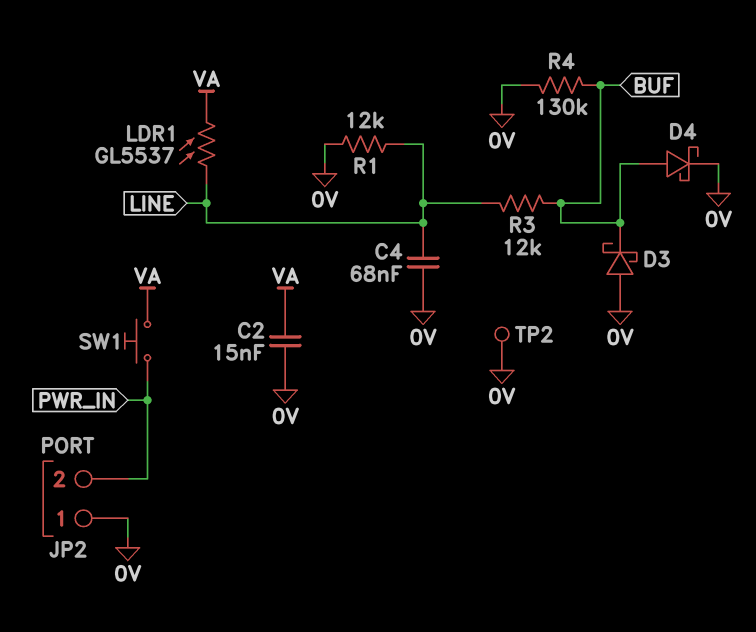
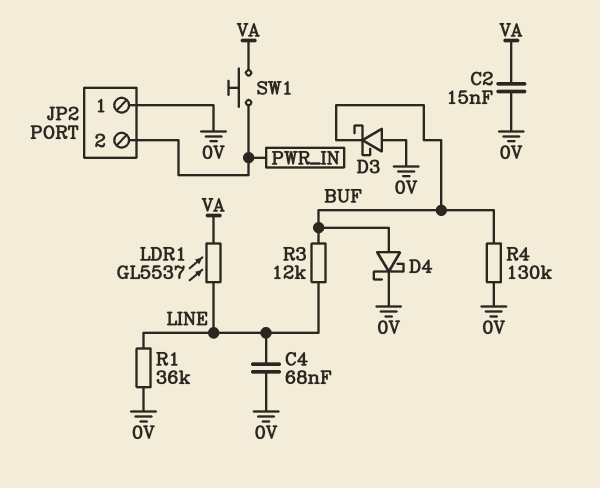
R1: 12k (0V, LINE) -> 36k (0V, LINE)
TP2: test point (0V) -> none

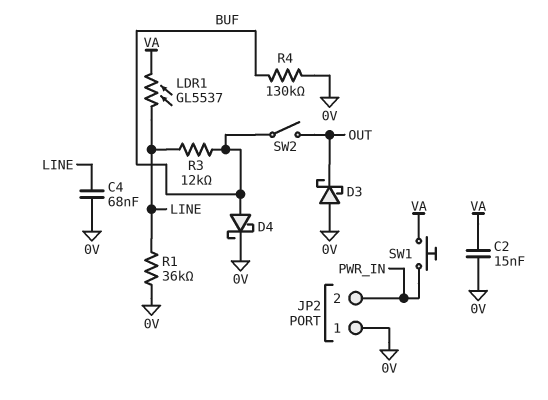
D3: schottky (A 0V, K BUF) -> schottky (A 0V, K OUT)
SW2: none -> switch (BUF, OUT)

